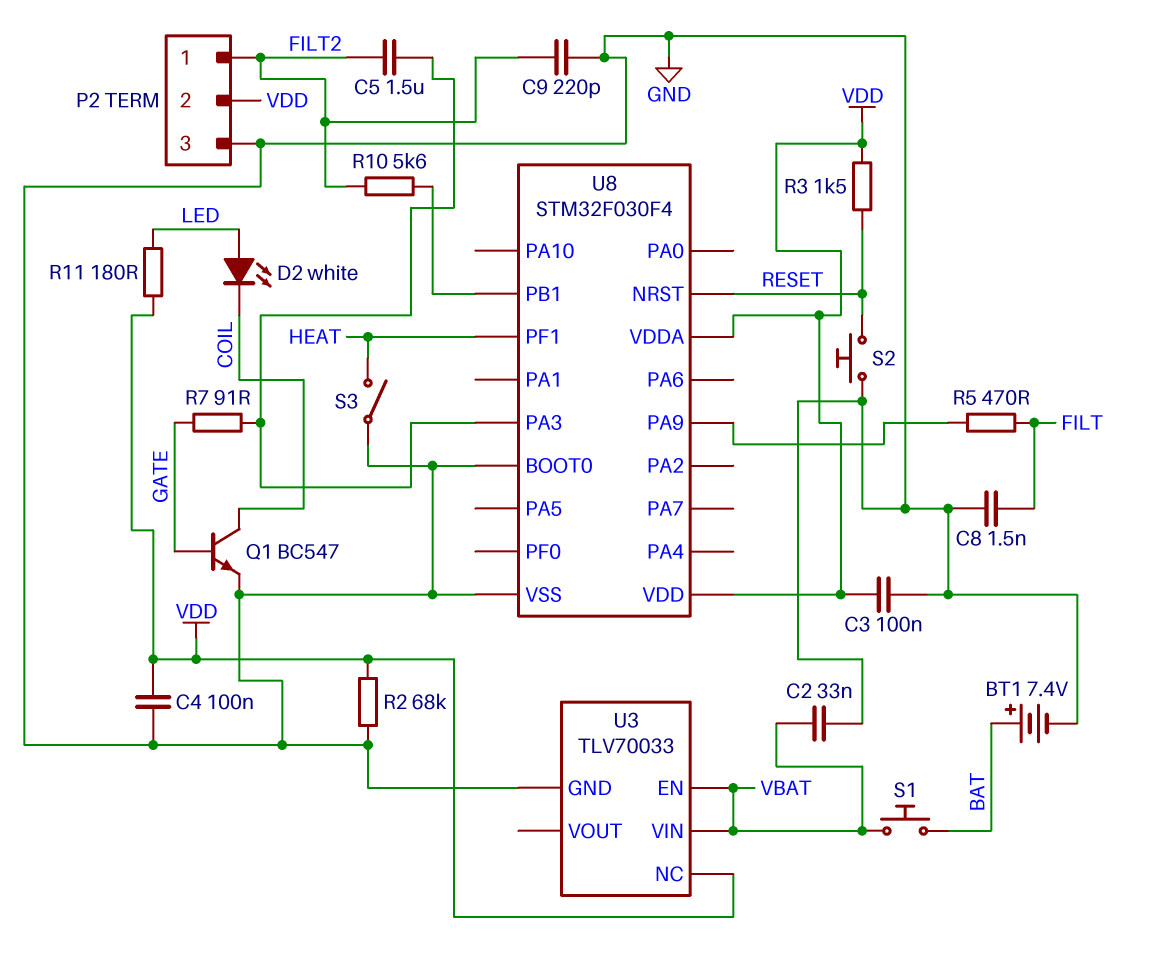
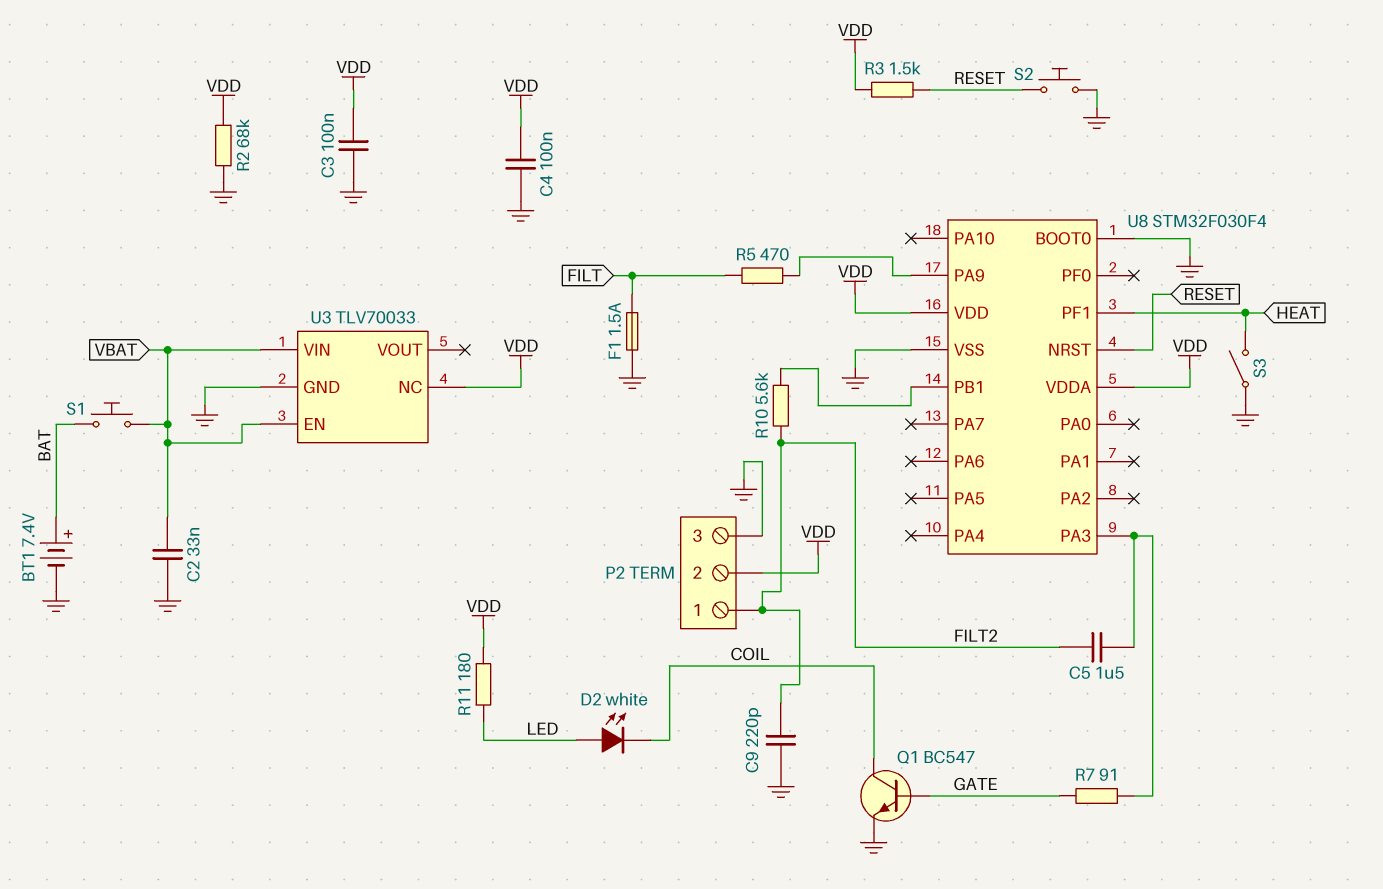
C8: 1.5nF (FILT, GND) -> none
F1: none -> 1.5A (FILT, GND)

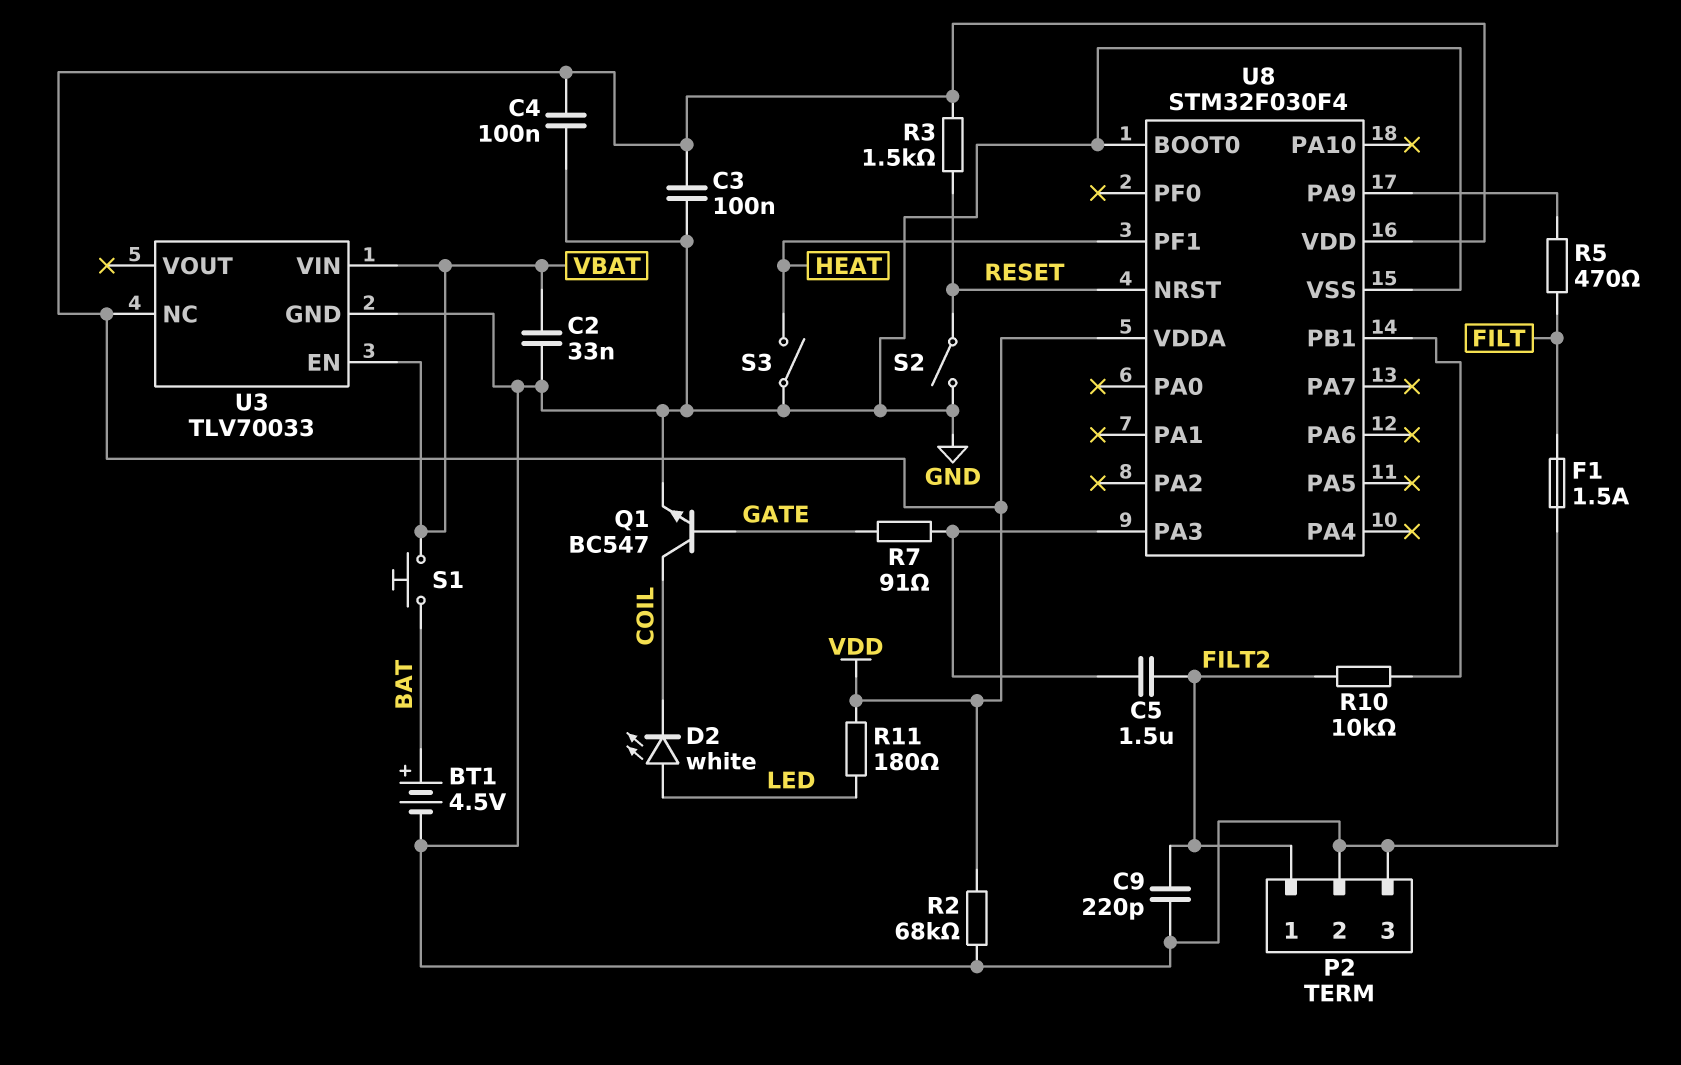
BT1: 7.4V (plus BAT, minus GND) -> 4.5V (plus BAT, minus GND)
P2 pin 2: VDD -> GND
R10: 5.6k (FILT2, U8/PB1) -> 10k (FILT2, U8/PB1)
S2: button (GND, RESET) -> switch (GND, RESET)

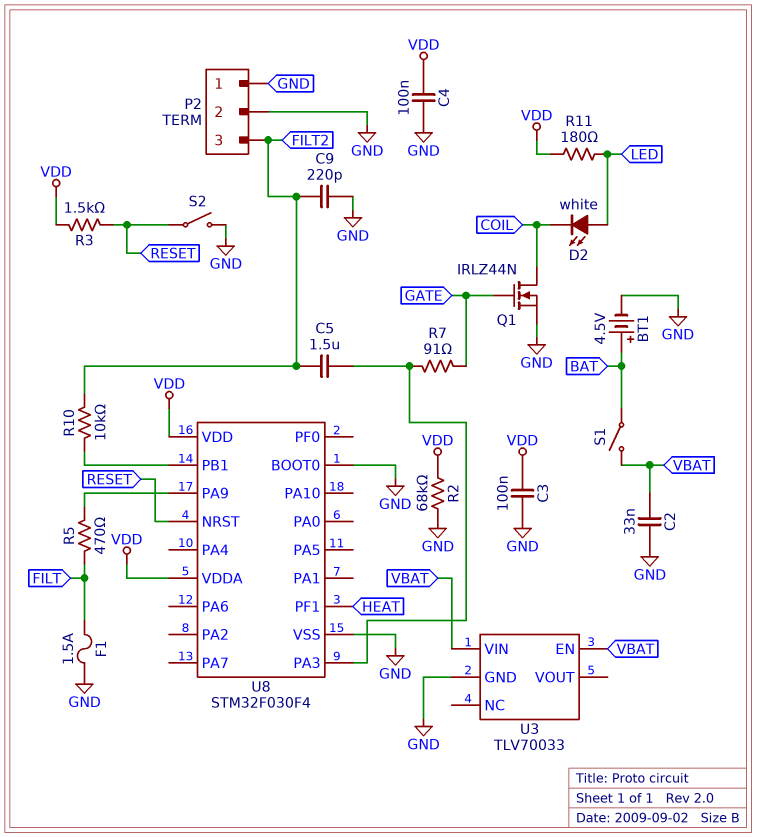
P2 pin 1: FILT2 -> GND
P2 pin 3: GND -> FILT2
Q1: NPN BC547 (B GATE, C COIL, E GND) -> NMOS IRLZ44N (G GATE, D COIL, S GND)
S1: button (BAT, VBAT) -> switch (BAT, VBAT)
S3: switch (GND, HEAT) -> none
U3 pin NC: VDD -> none

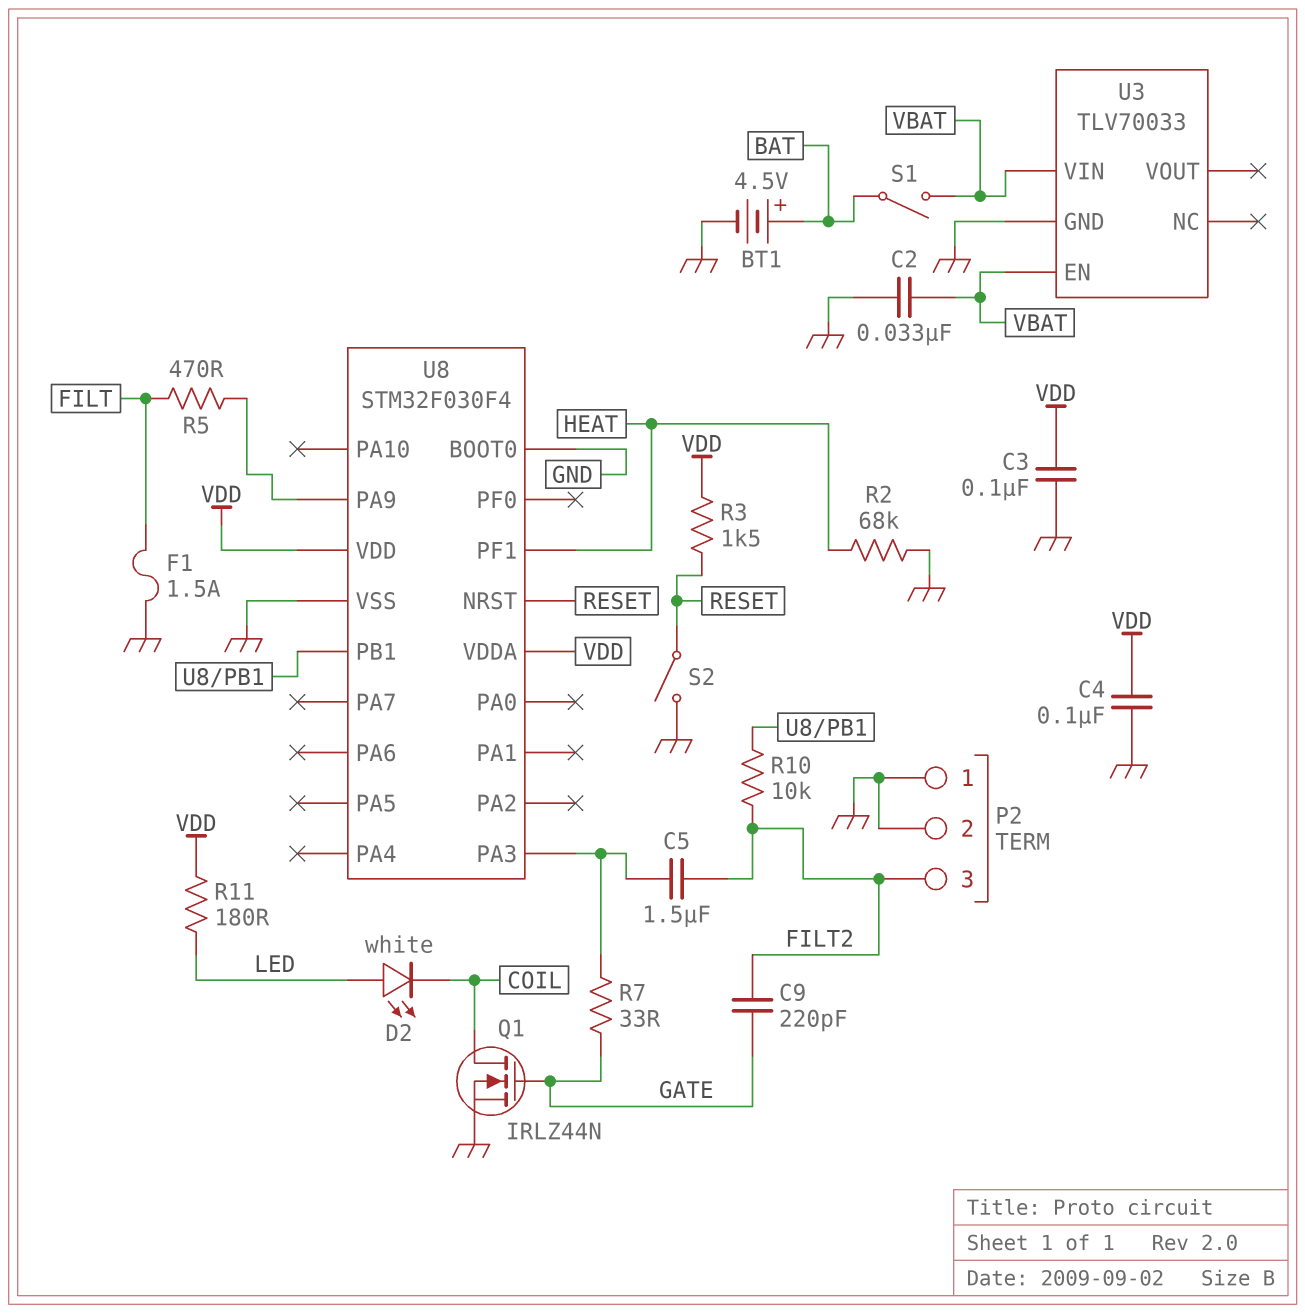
C9: 220pF (FILT2, GND) -> 220pF (FILT2, GATE)
R2: 68k (GND, VDD) -> 68k (GND, HEAT)
R7: 91 (GATE, U8/PA3) -> 33 (GATE, U8/PA3)

